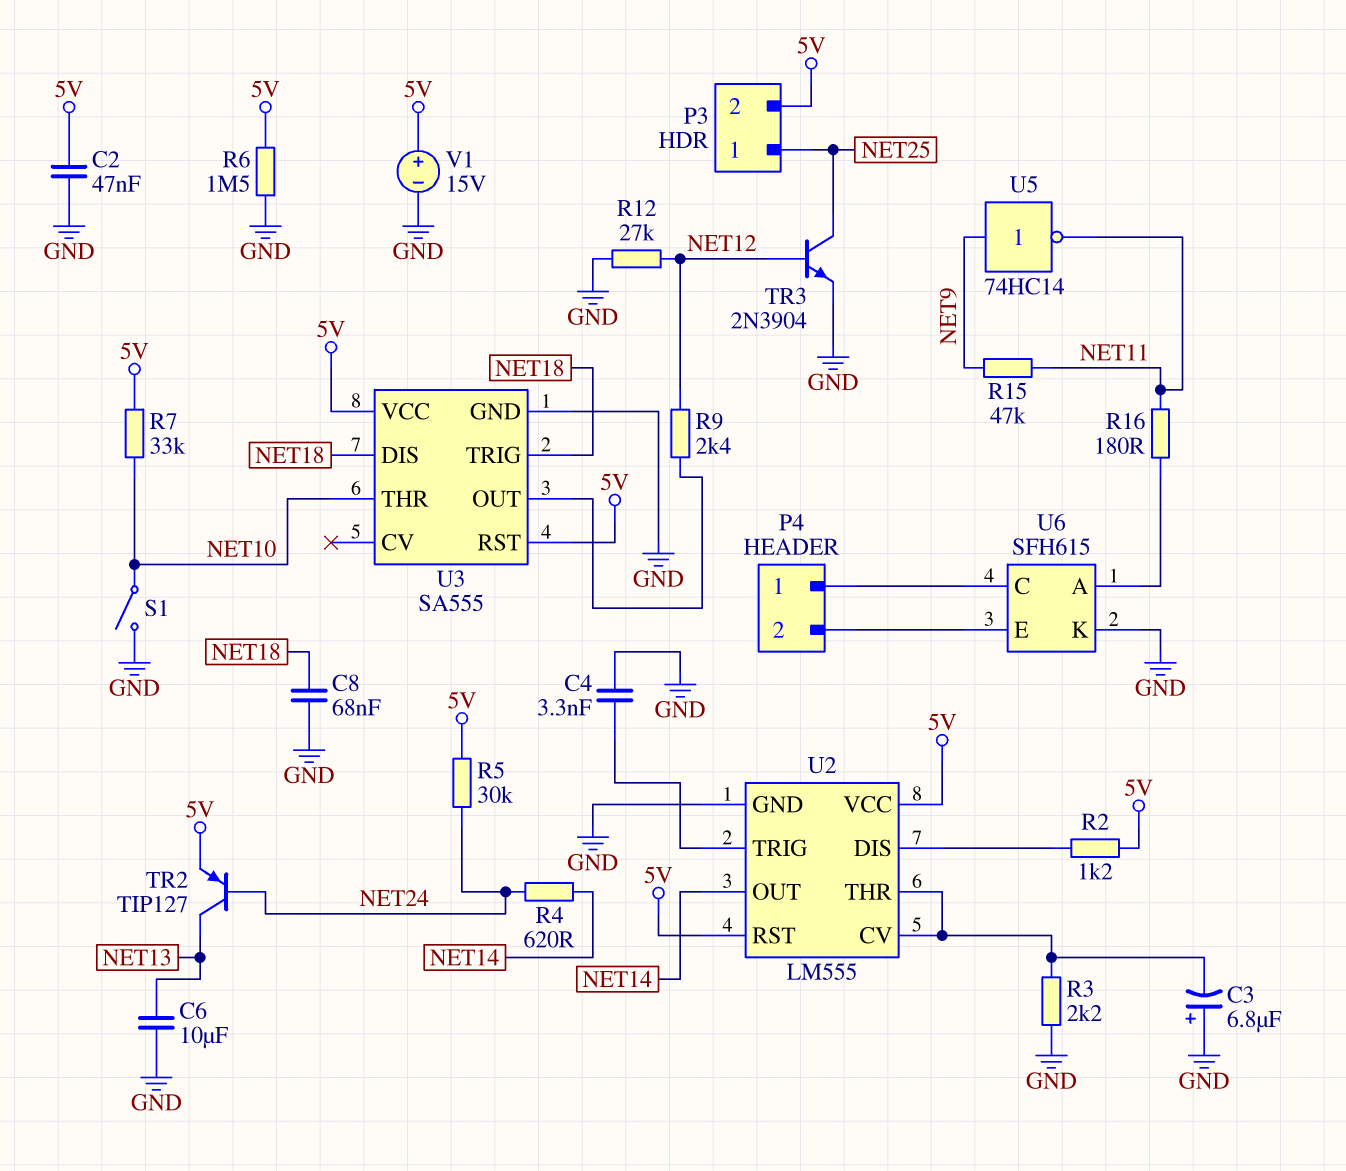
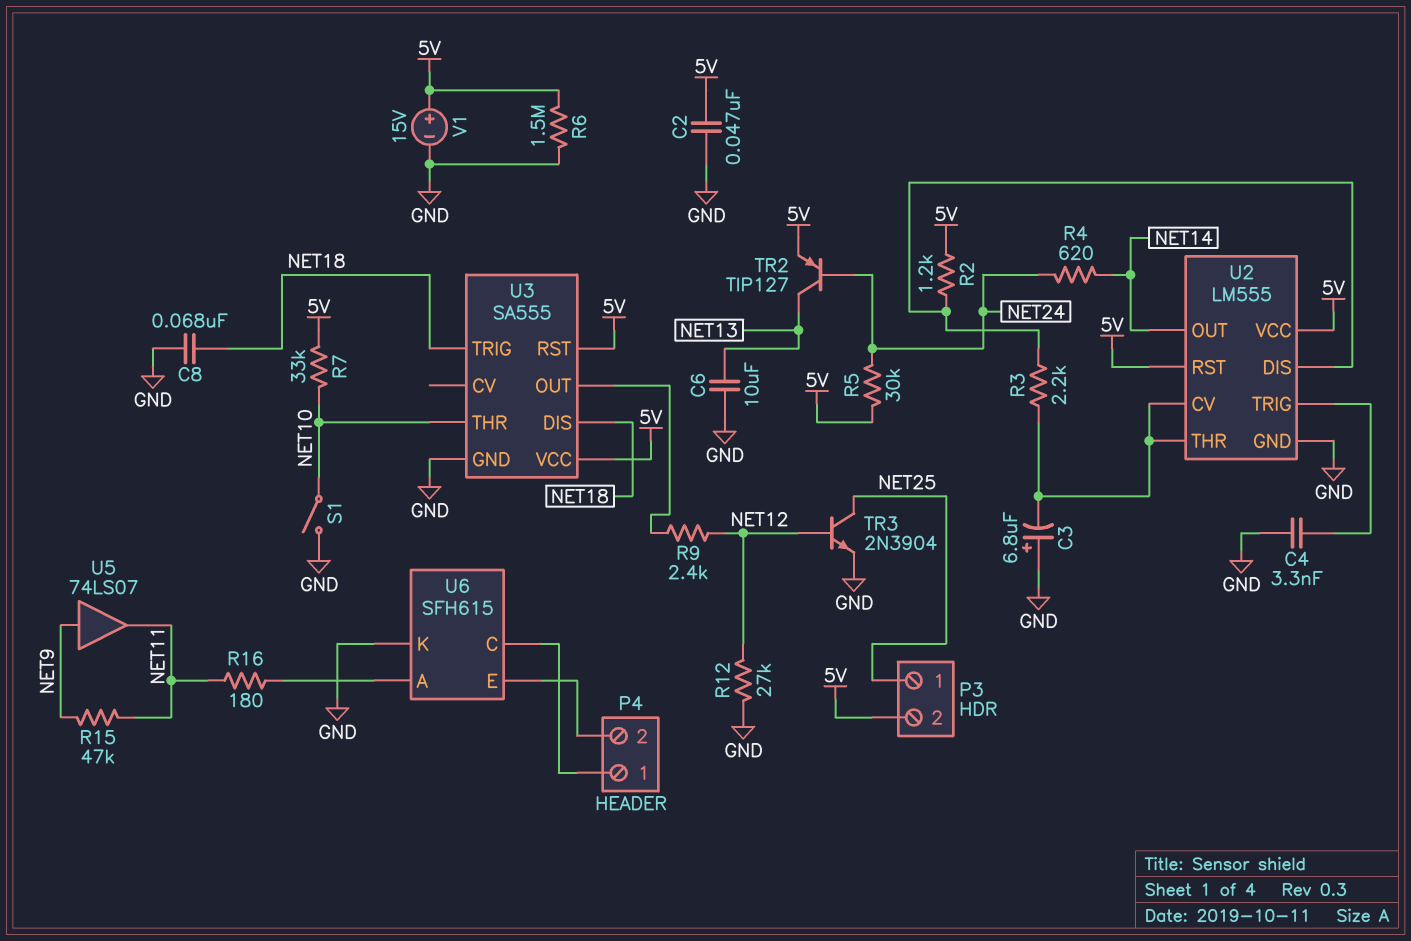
R3: 2.2k (GND, U2/CV) -> 2.2k (U2/CV, U2/DIS)
U5: NOT 74HC14 (in NET9, out NET11) -> buffer 74LS07 (in NET9, out NET11)

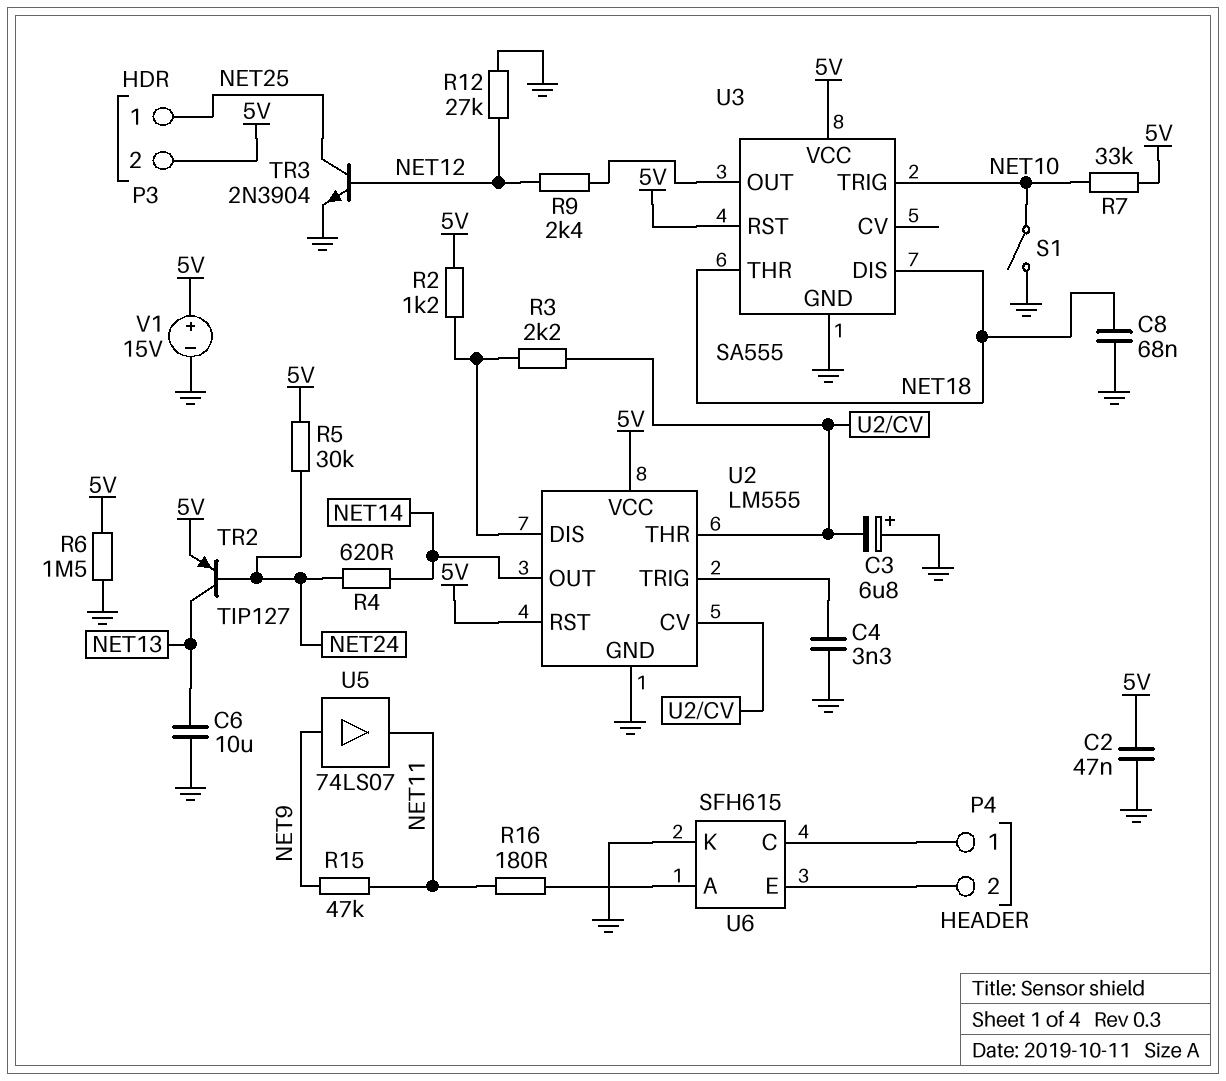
U3 pin THR: NET10 -> NET18
U3 pin TRIG: NET18 -> NET10

